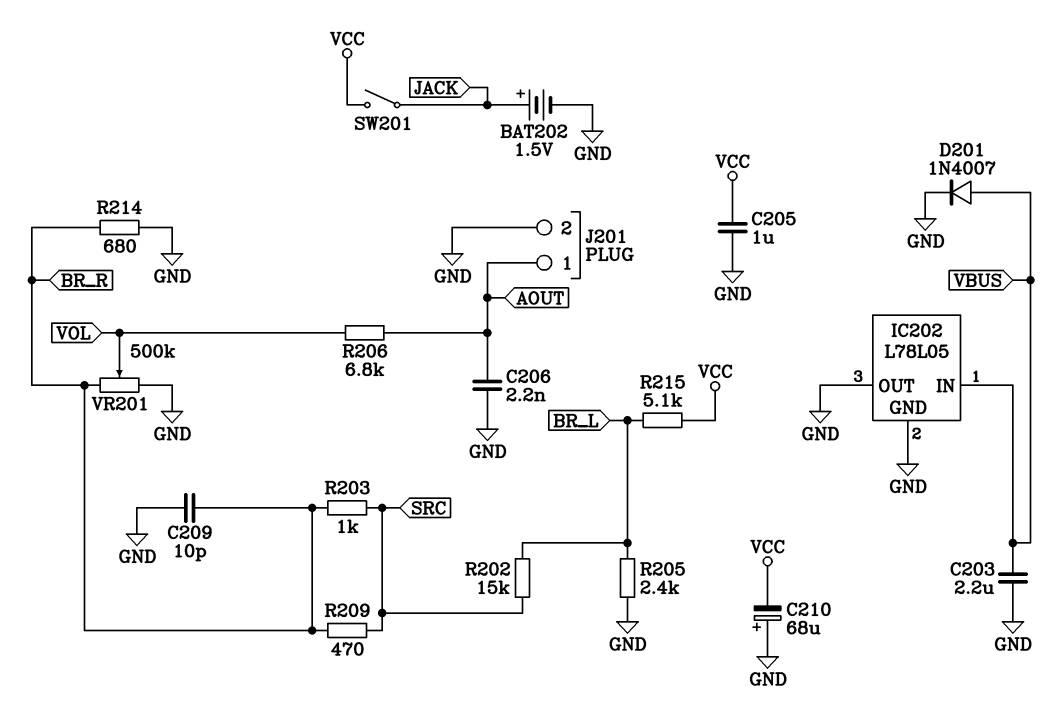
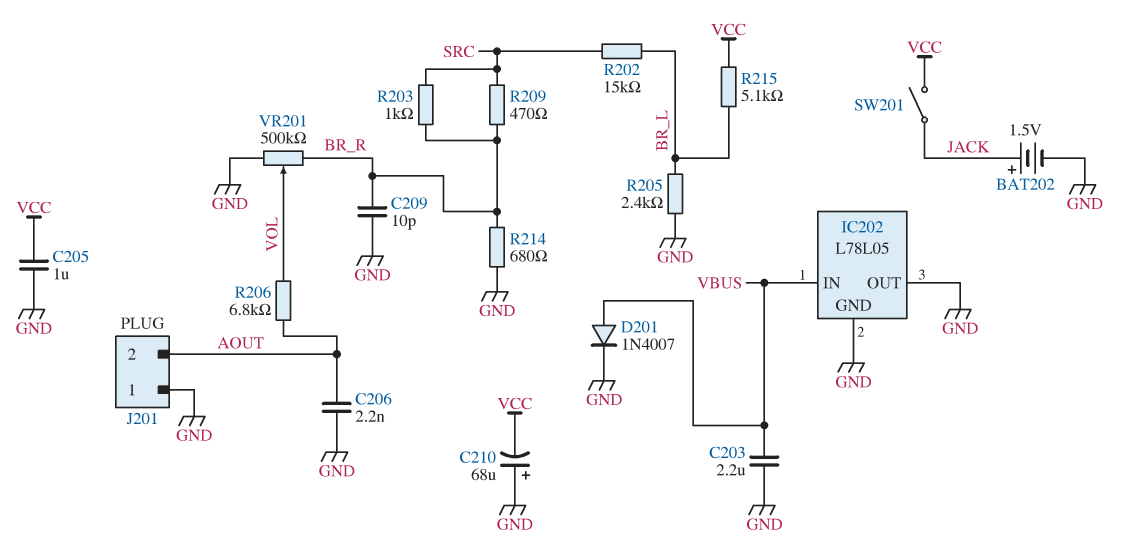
J201 pin 1: AOUT -> GND
J201 pin 2: GND -> AOUT

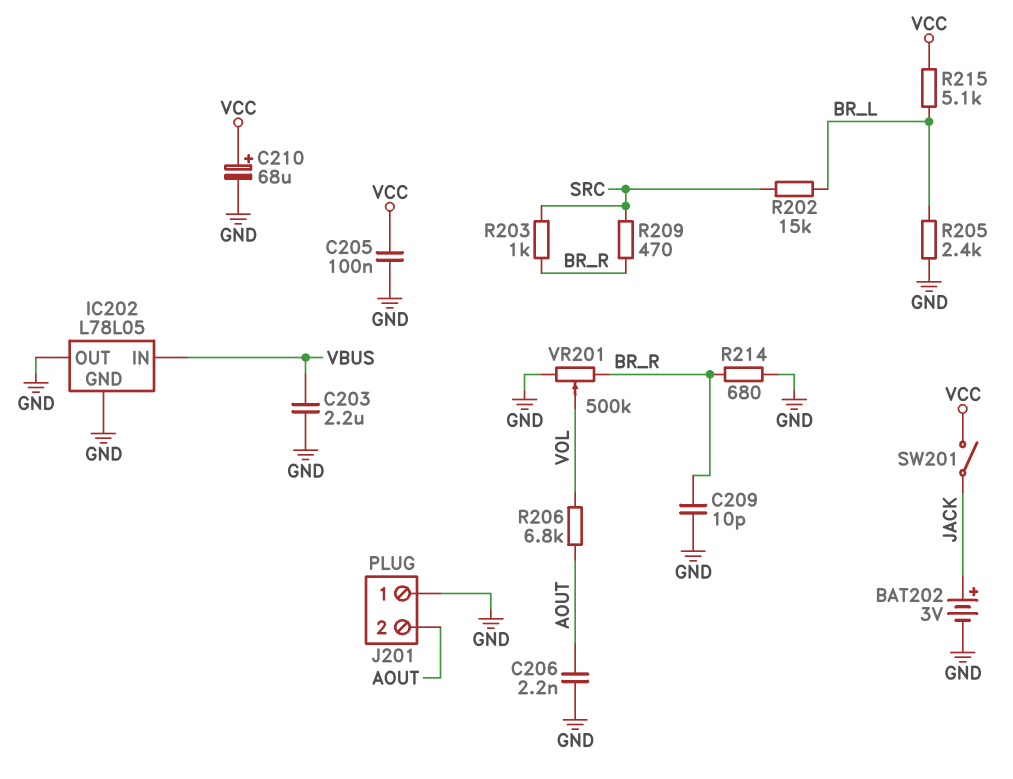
BAT202: 1.5V (plus JACK, minus GND) -> 3V (plus JACK, minus GND)
C205: 1uF (GND, VCC) -> 100nF (GND, VCC)
C210: 68uF (plus GND, minus VCC) -> 68uF (plus VCC, minus GND)
D201: diode 1N4007 (A VBUS, K GND) -> none

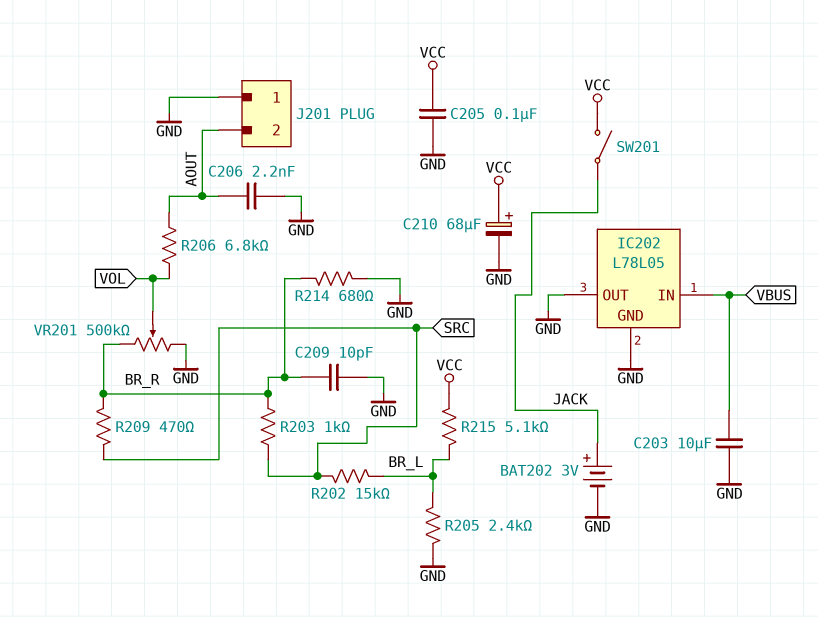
C203: 2.2uF (GND, VBUS) -> 10uF (GND, VBUS)

